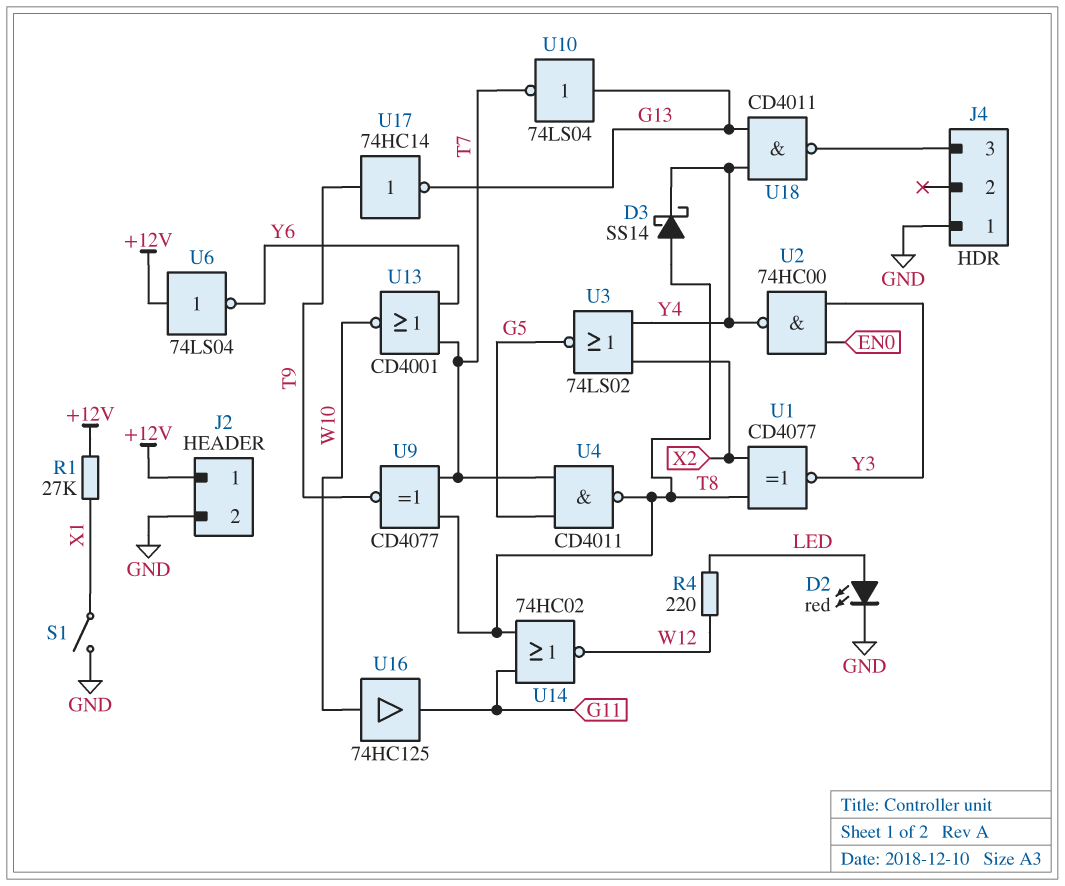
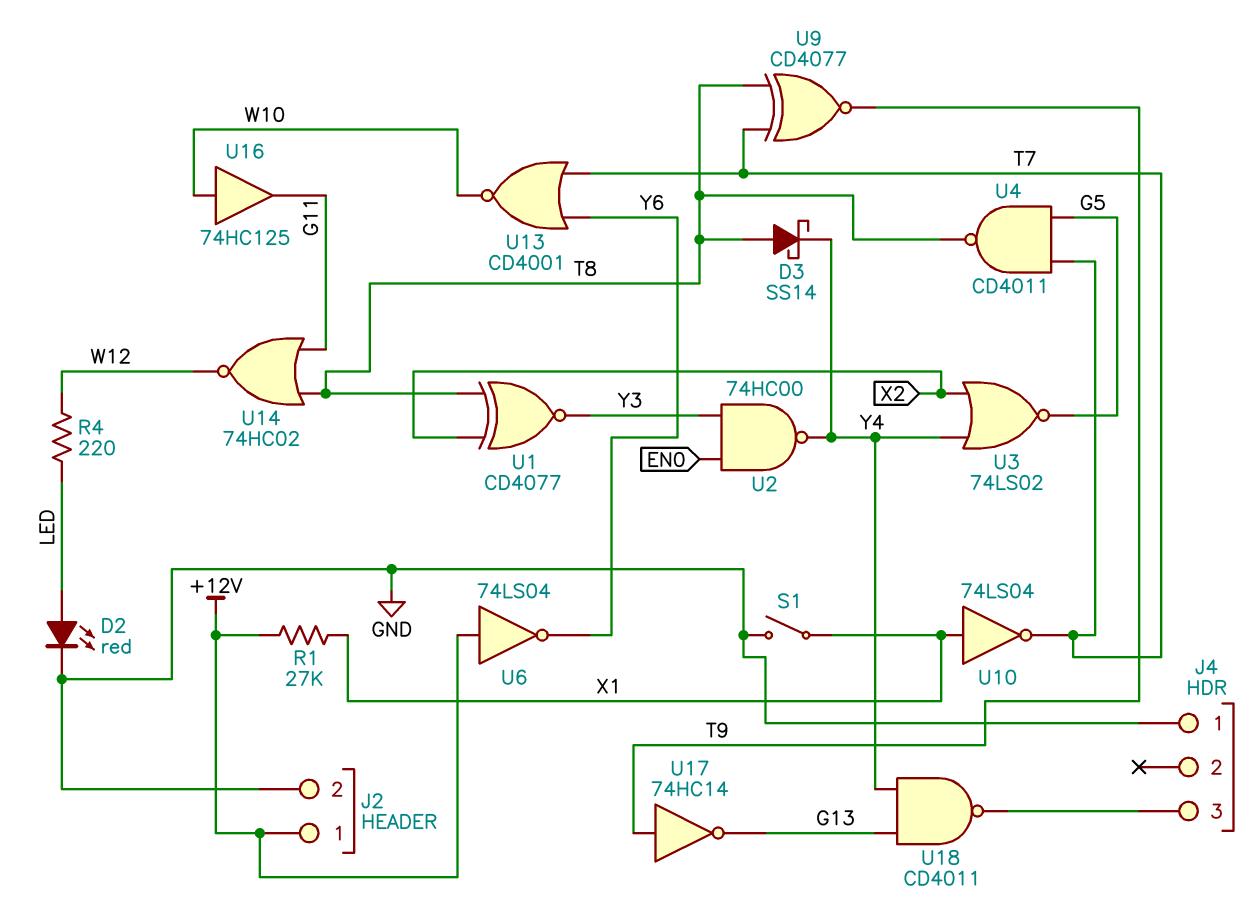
U10: NOT 74LS04 (in G13, out T7) -> NOT 74LS04 (in X1, out T7)

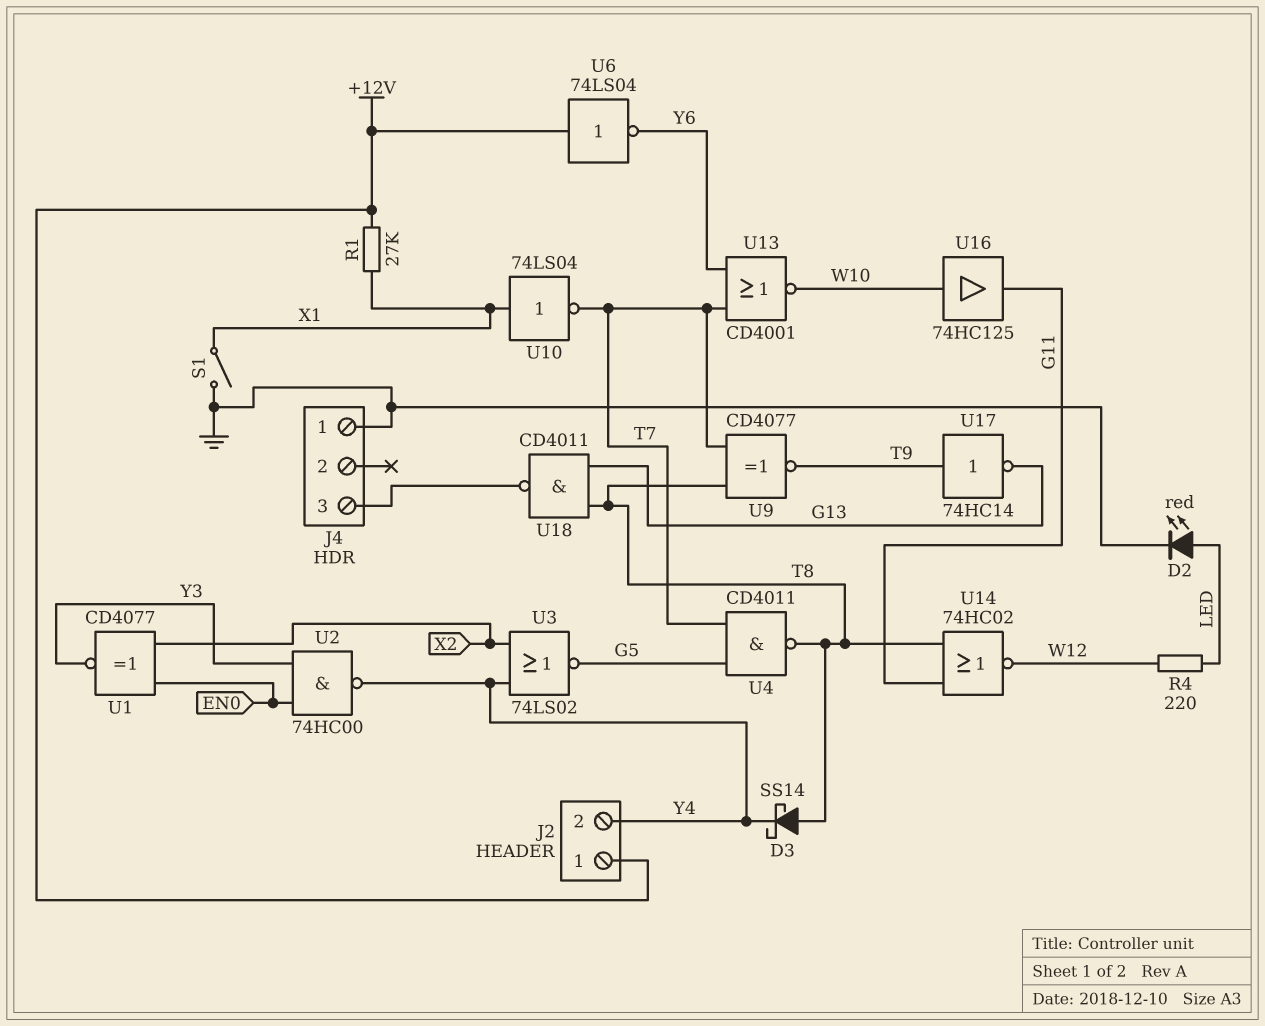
J2 pin 2: GND -> Y4
U1: XNOR CD4077 (in T8, in X2, out Y3) -> XNOR CD4077 (in EN0, in X2, out Y3)
U18: NAND CD4011 (in G13, in Y4, out J4/3) -> NAND CD4011 (in G13, in T8, out J4/3)

